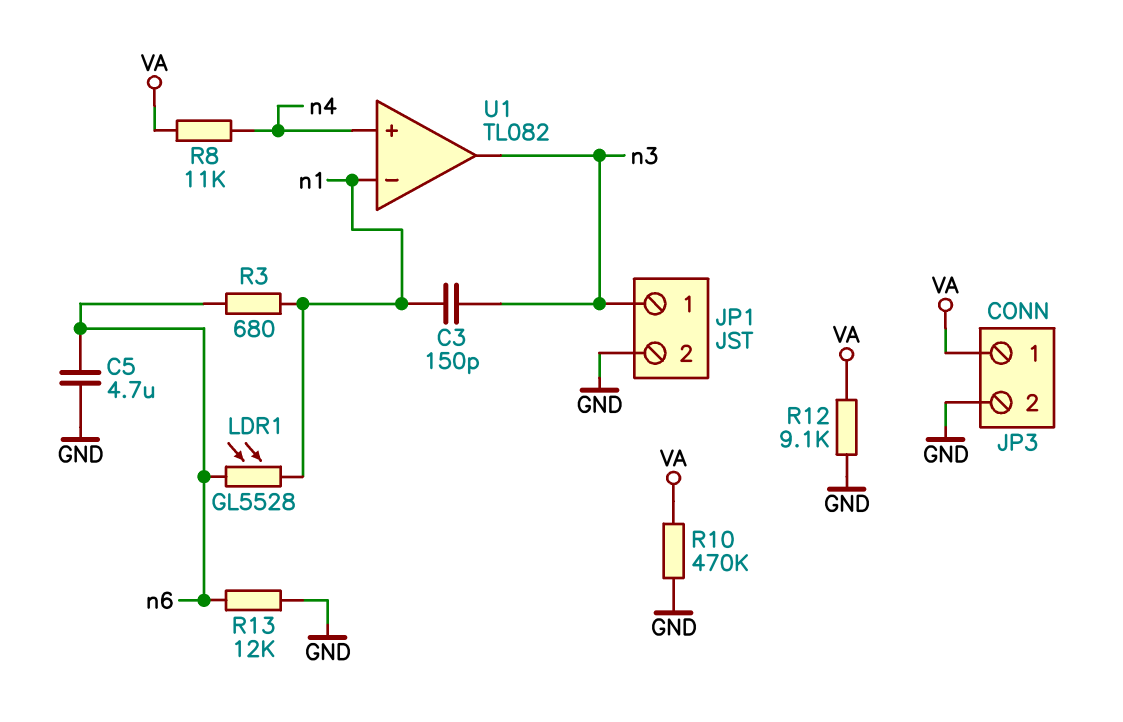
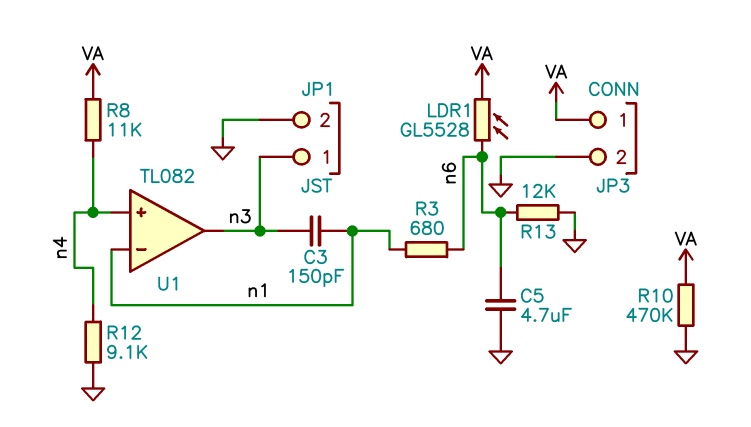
LDR1: GL5528 (n1, n6) -> GL5528 (VA, n6)
R12: 9.1k (GND, VA) -> 9.1k (GND, n4)

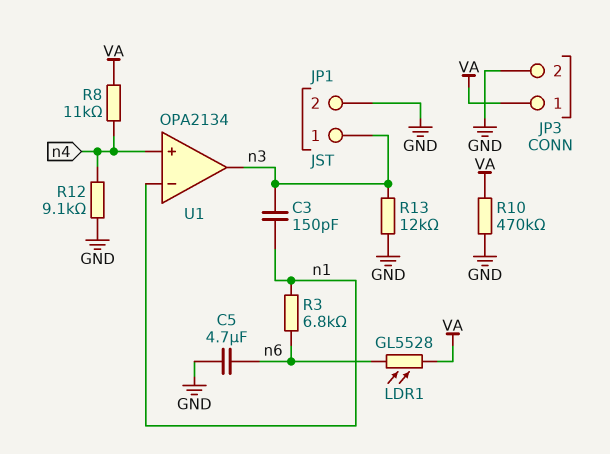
R3: 680 (n1, n6) -> 6.8k (n1, n6)
R13: 12k (GND, n6) -> 12k (GND, n3)
U1: TL082 -> OPA2134

